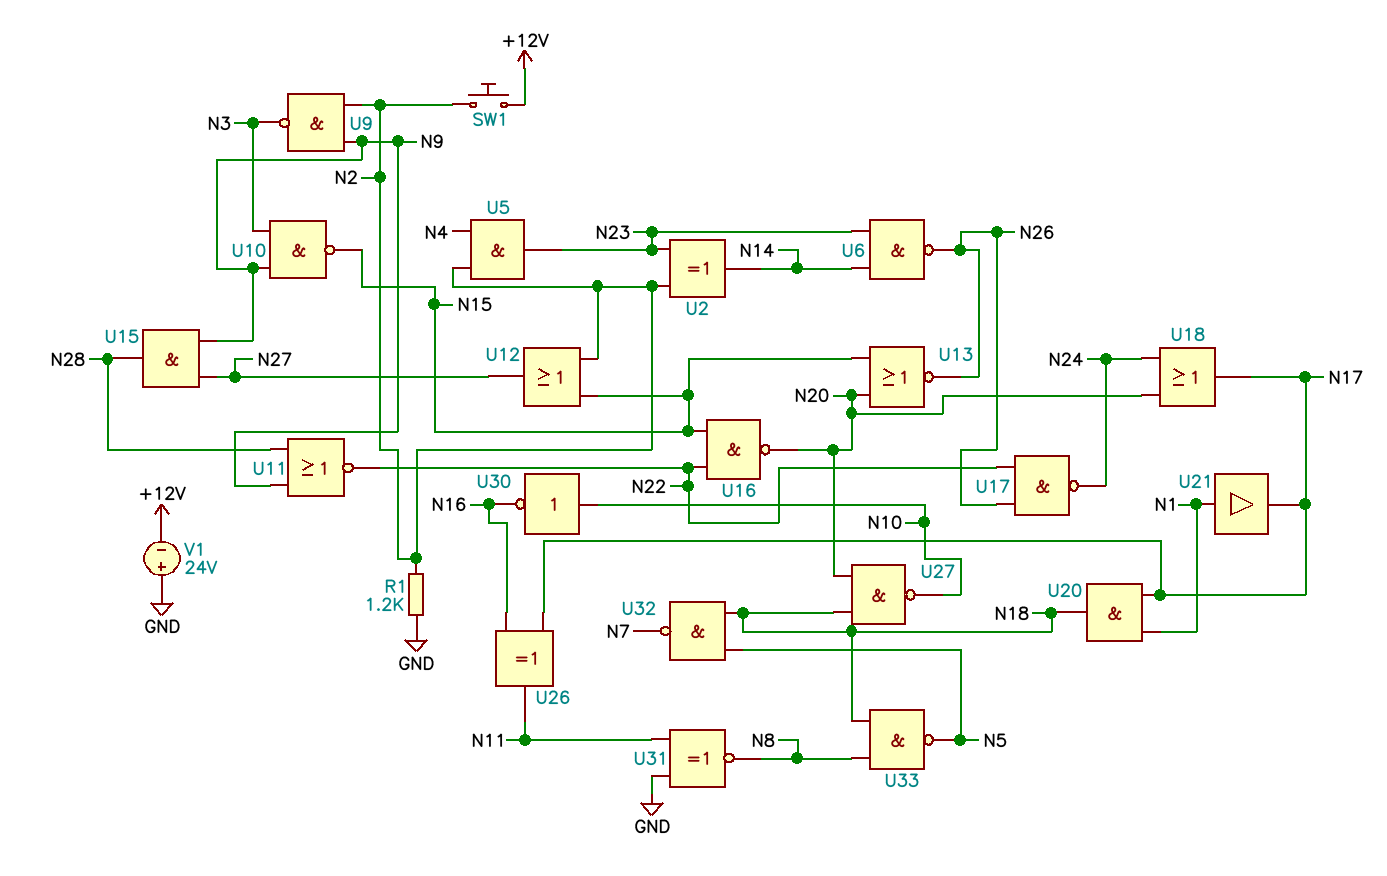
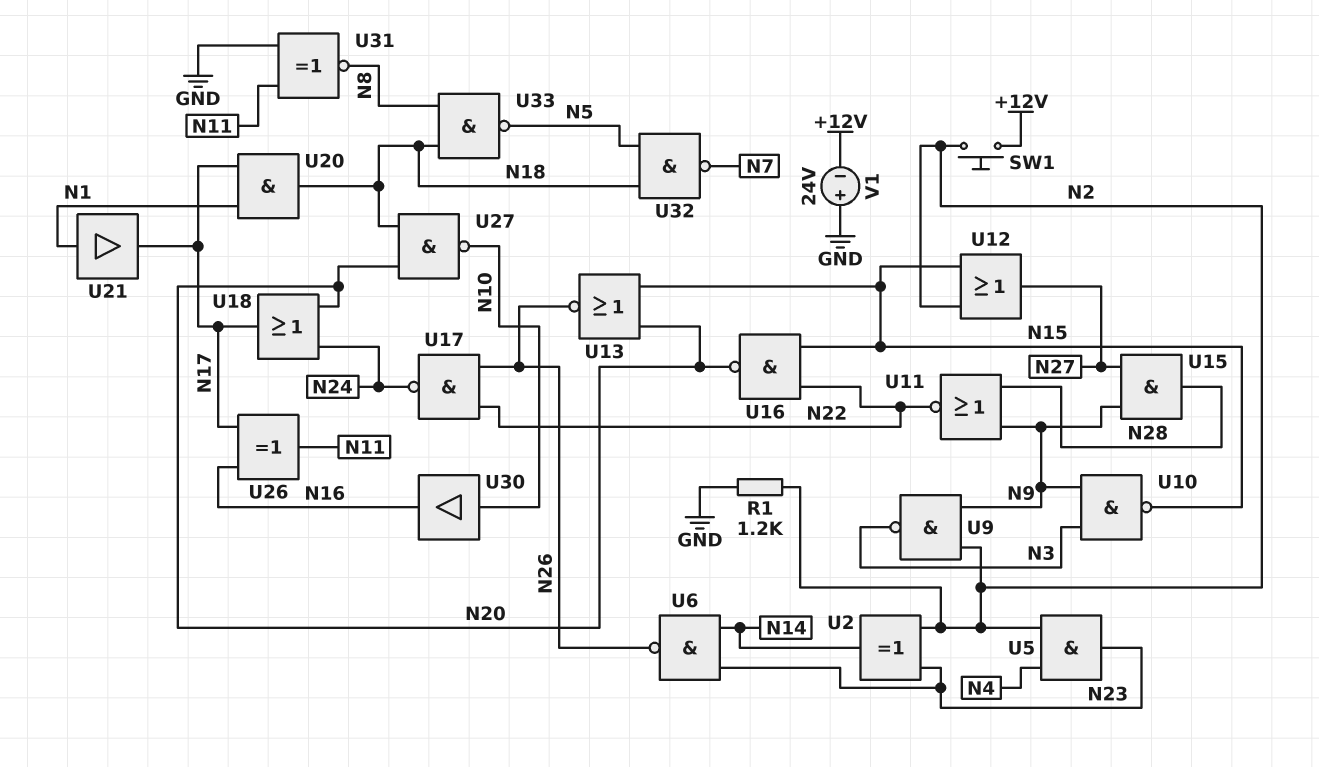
U30: NOT (in N10, out N16) -> buffer (in N10, out N16)

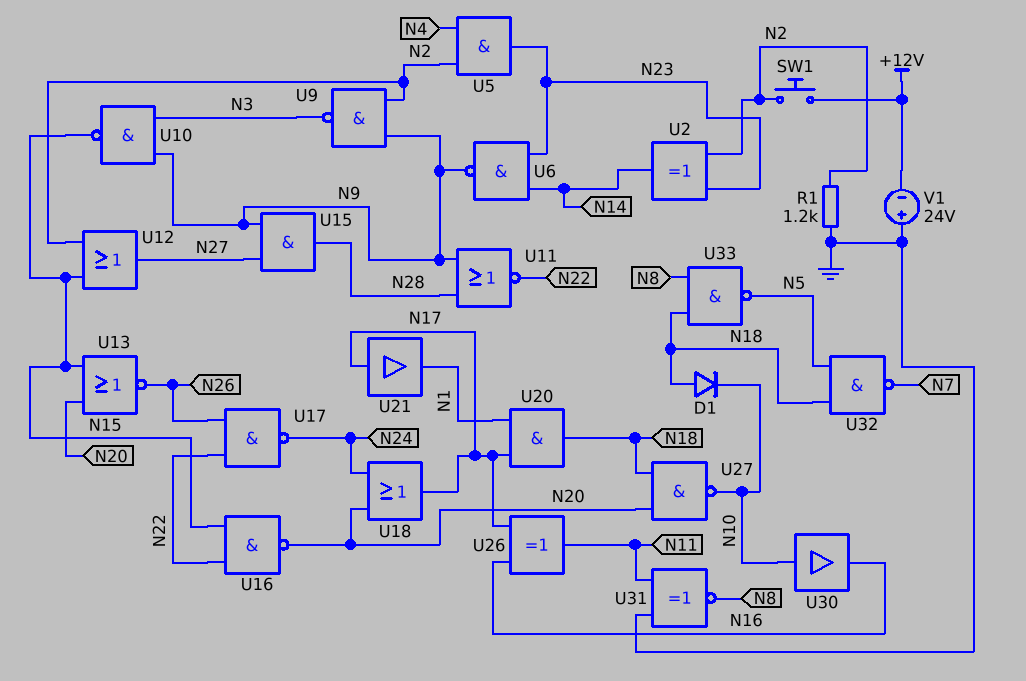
D1: none -> diode (A N18, K N10)
U6: NAND (in N14, in N23, out N26) -> NAND (in N14, in N23, out N9)
U21: buffer (in N1, out N17) -> buffer (in N17, out N1)

